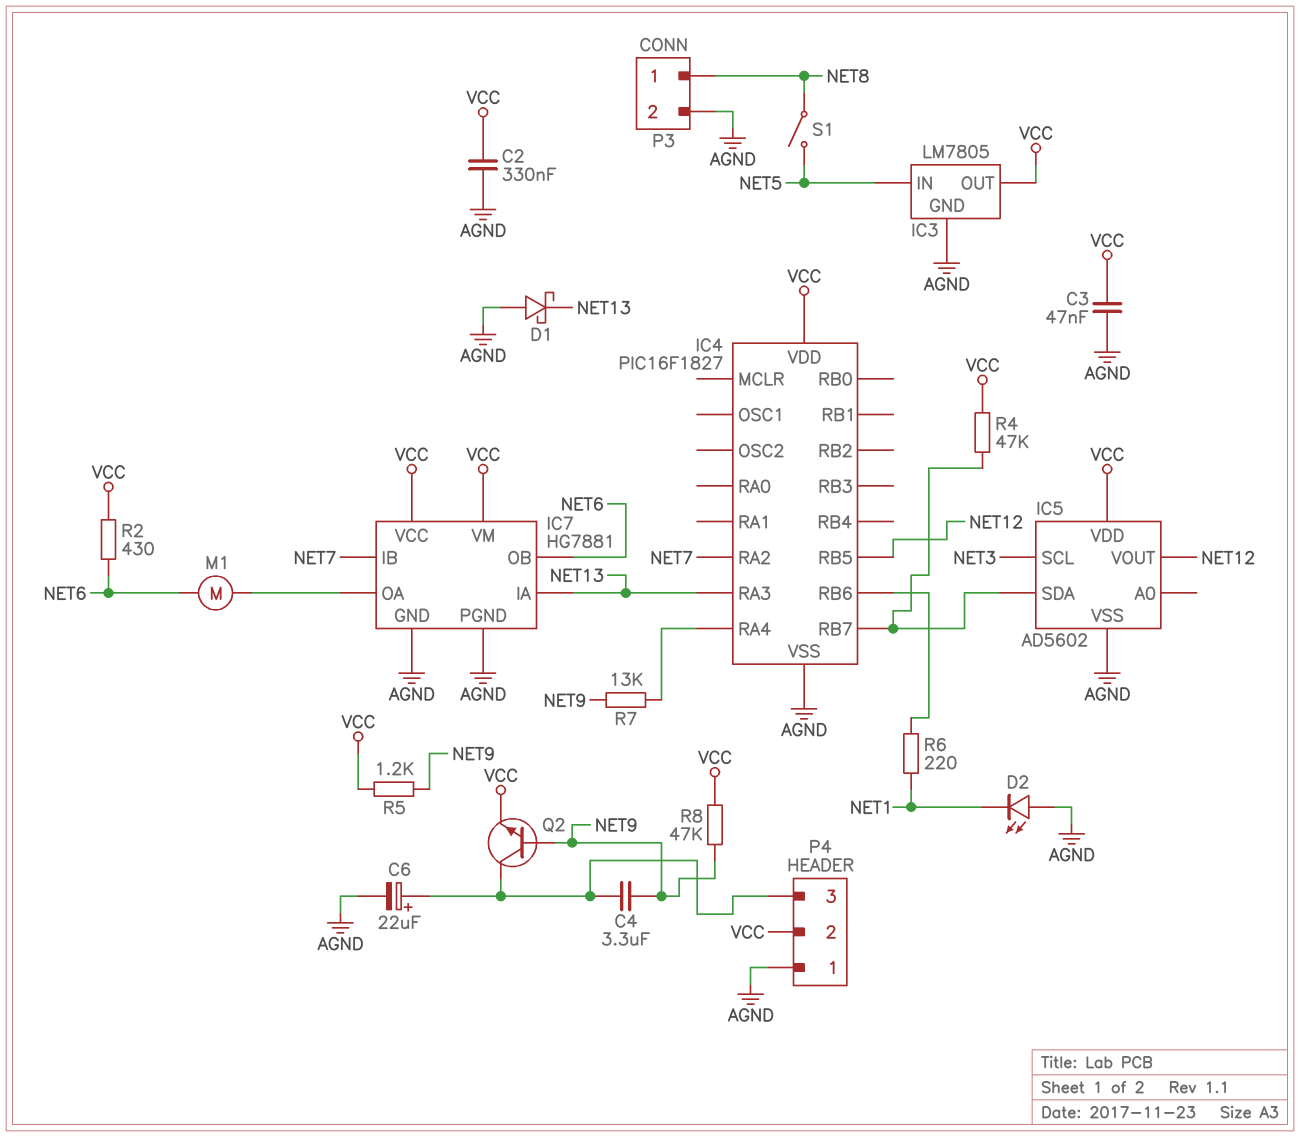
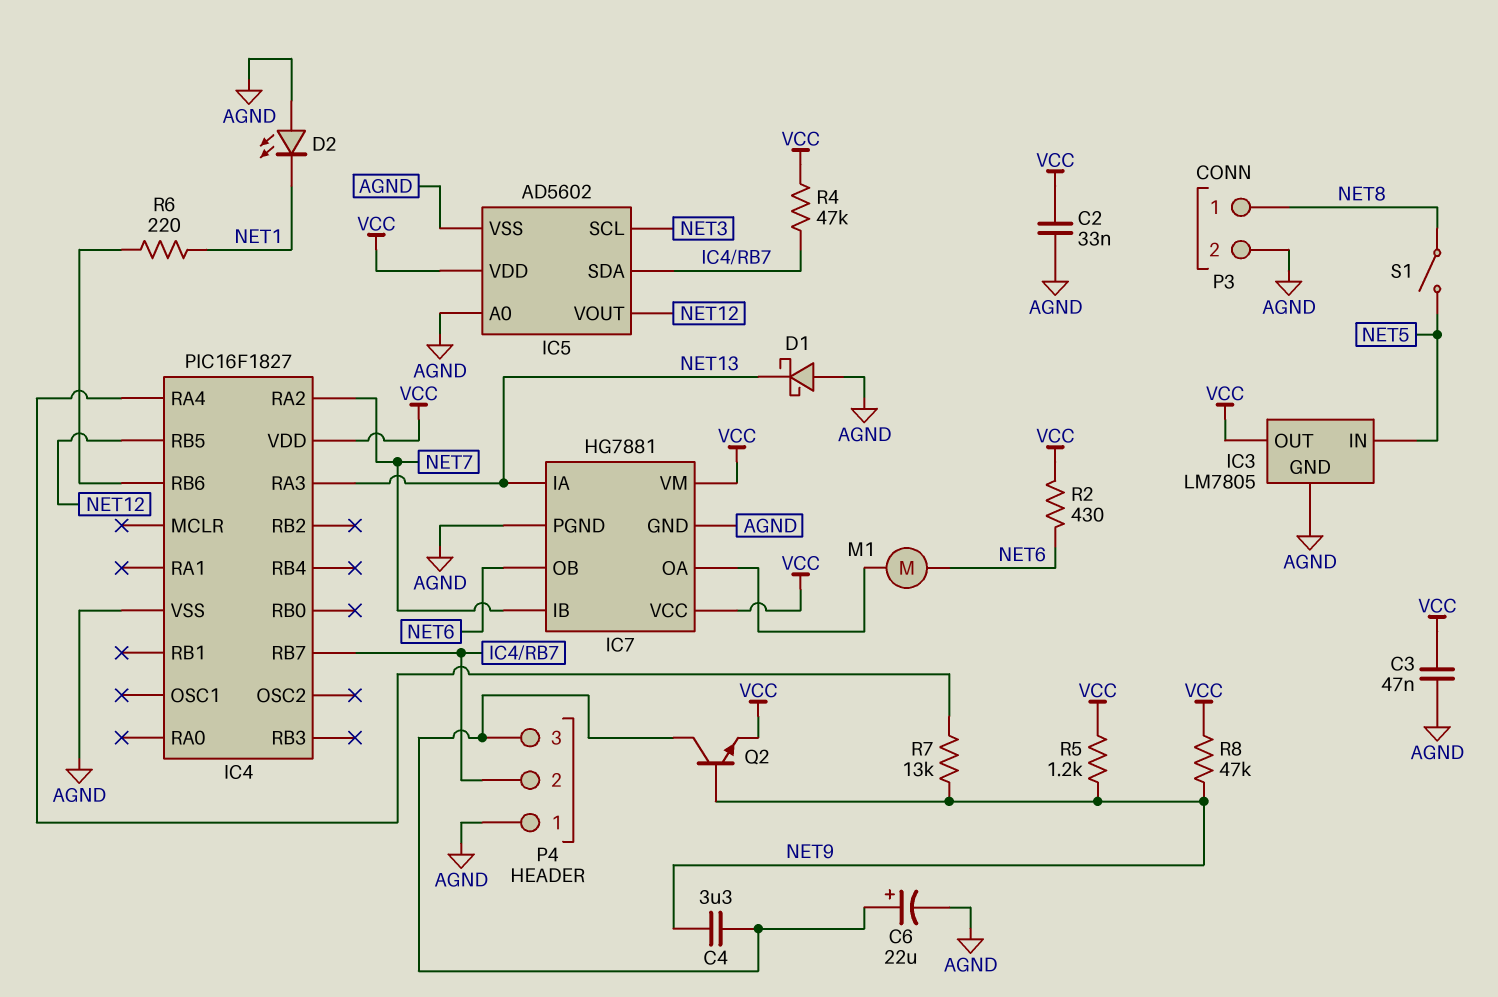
C2: 330nF (AGND, VCC) -> 33nF (AGND, VCC)
IC5 pin A0: none -> AGND
P4 pin 2: VCC -> IC4/RB7

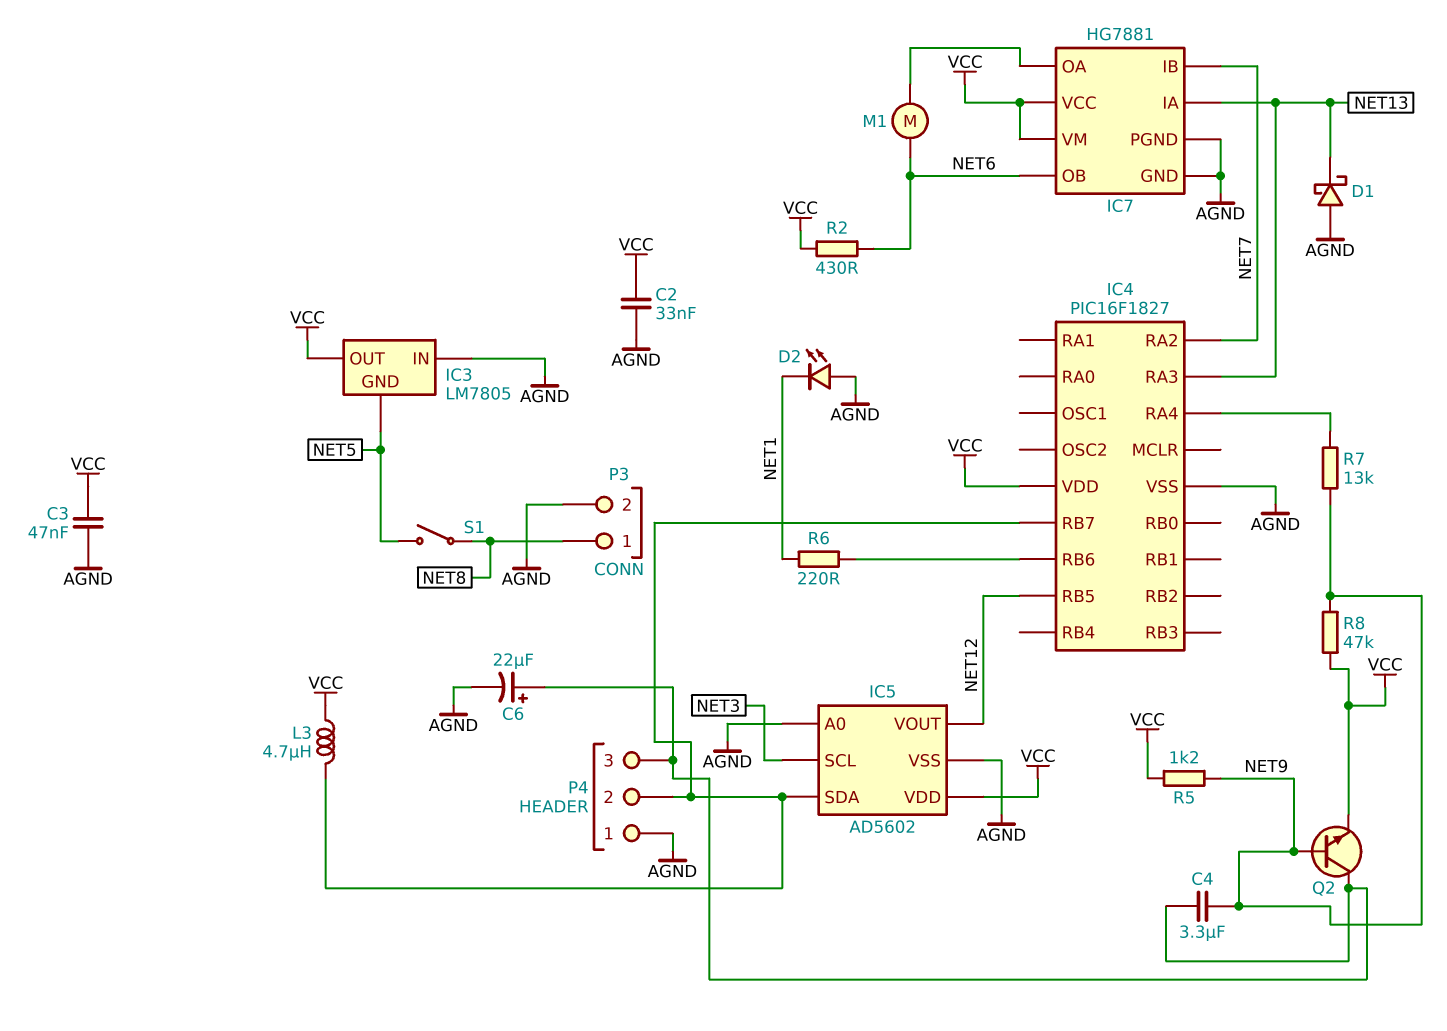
IC3 pin GND: AGND -> NET5
IC3 pin IN: NET5 -> AGND
L3: none -> 4.7uH (IC4/RB7, VCC)
R4: 47k (IC4/RB7, VCC) -> none

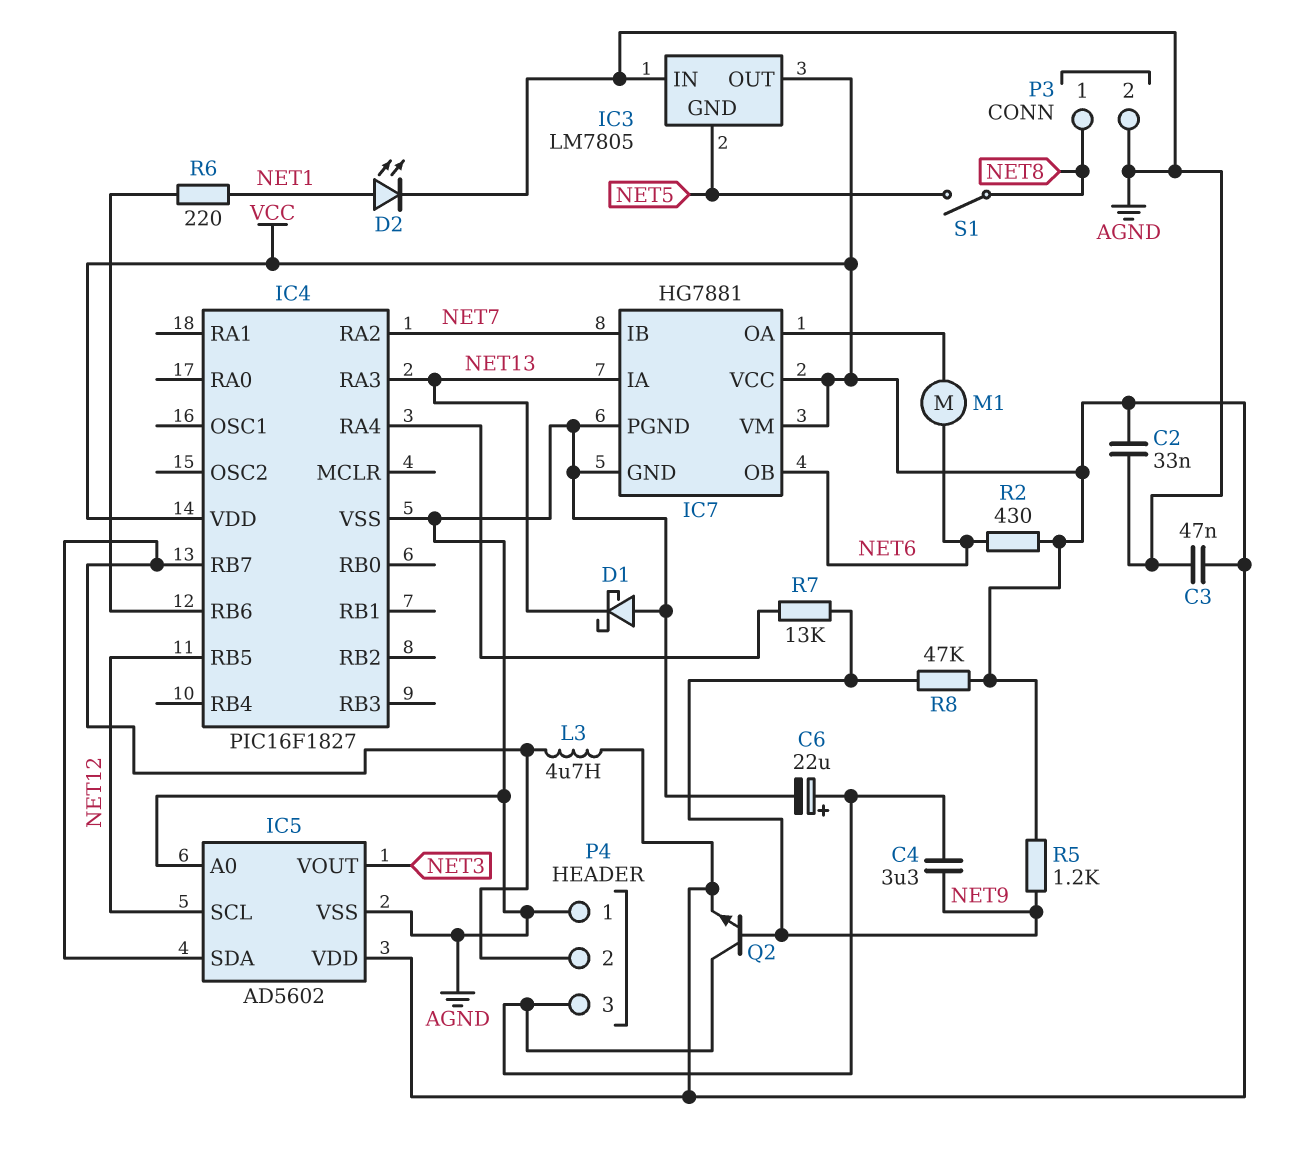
D2: LED (A AGND, K NET1) -> LED (A NET1, K AGND)
IC5 pin SCL: NET3 -> NET12
IC5 pin VOUT: NET12 -> NET3

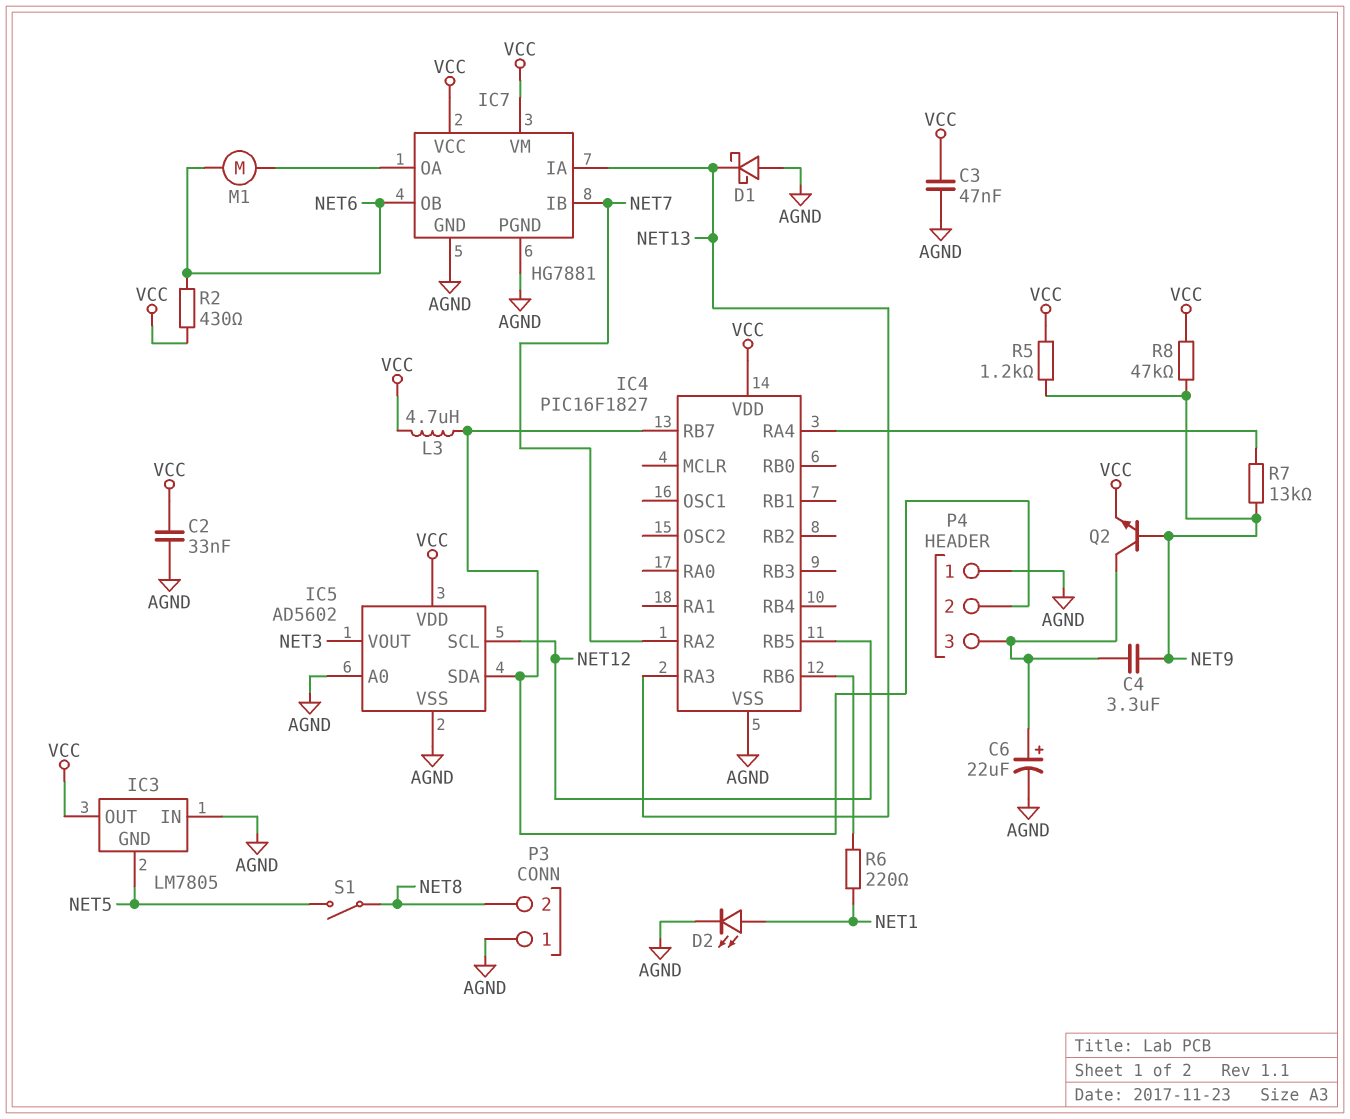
P3 pin 1: NET8 -> AGND
P3 pin 2: AGND -> NET8

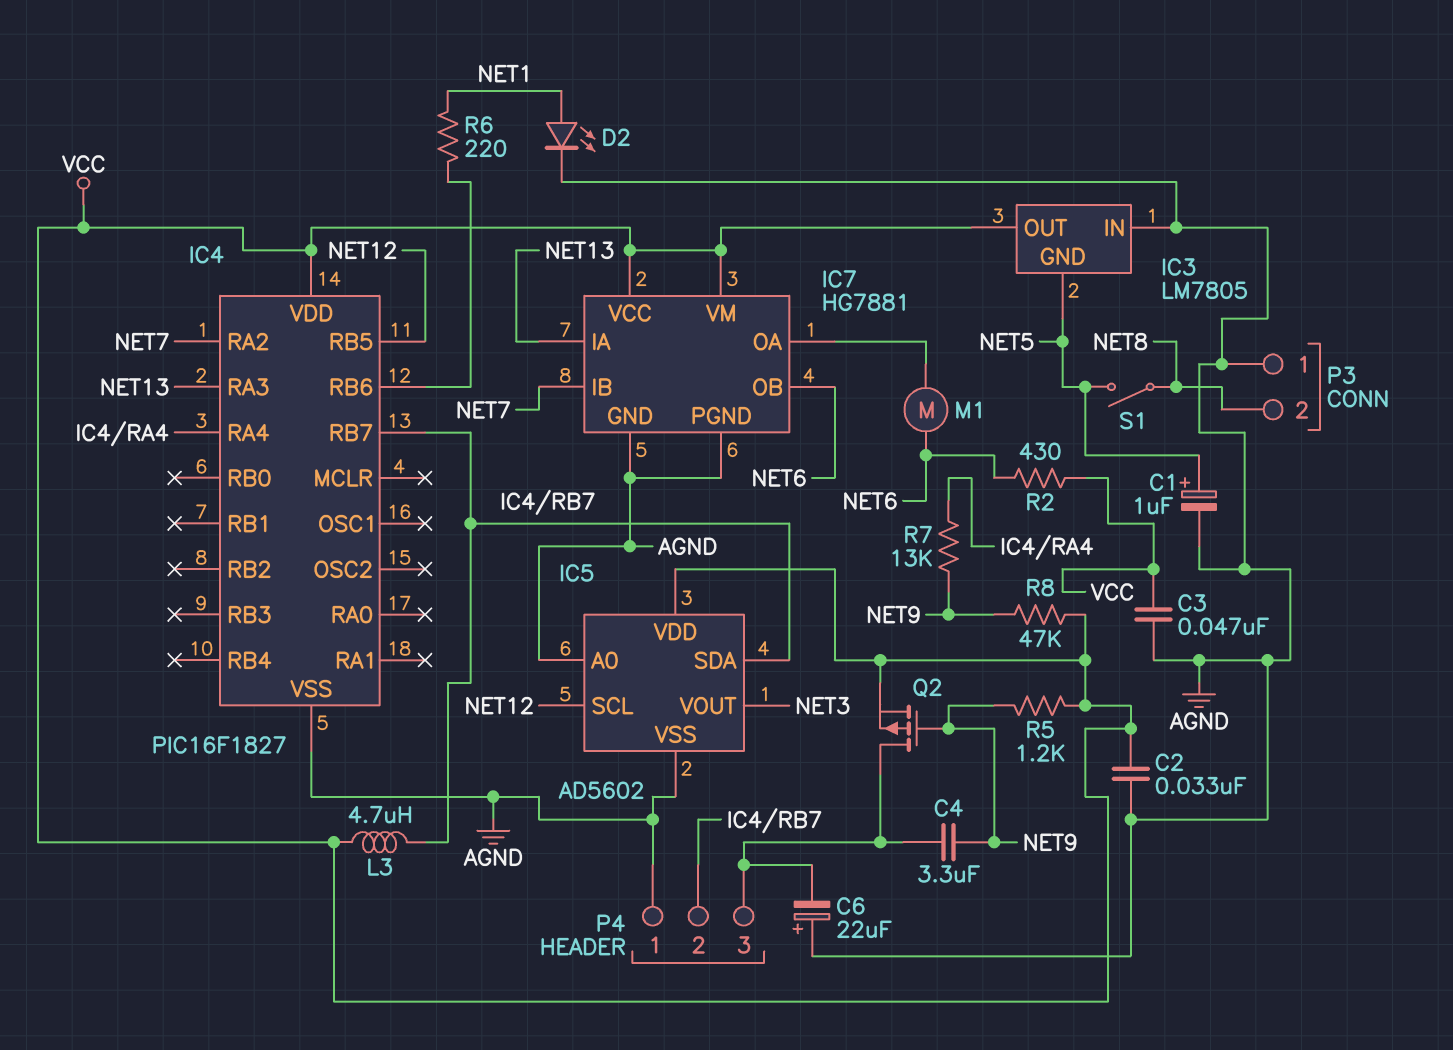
C1: none -> 1uF (plus NET5, minus AGND)
C6: 22uF (plus P4/3, minus AGND) -> 22uF (plus AGND, minus P4/3)
D1: schottky (A AGND, K NET13) -> none
Q2: NPN (B NET9, C P4/3, E VCC) -> PMOS (G NET9, D P4/3, S VCC)

